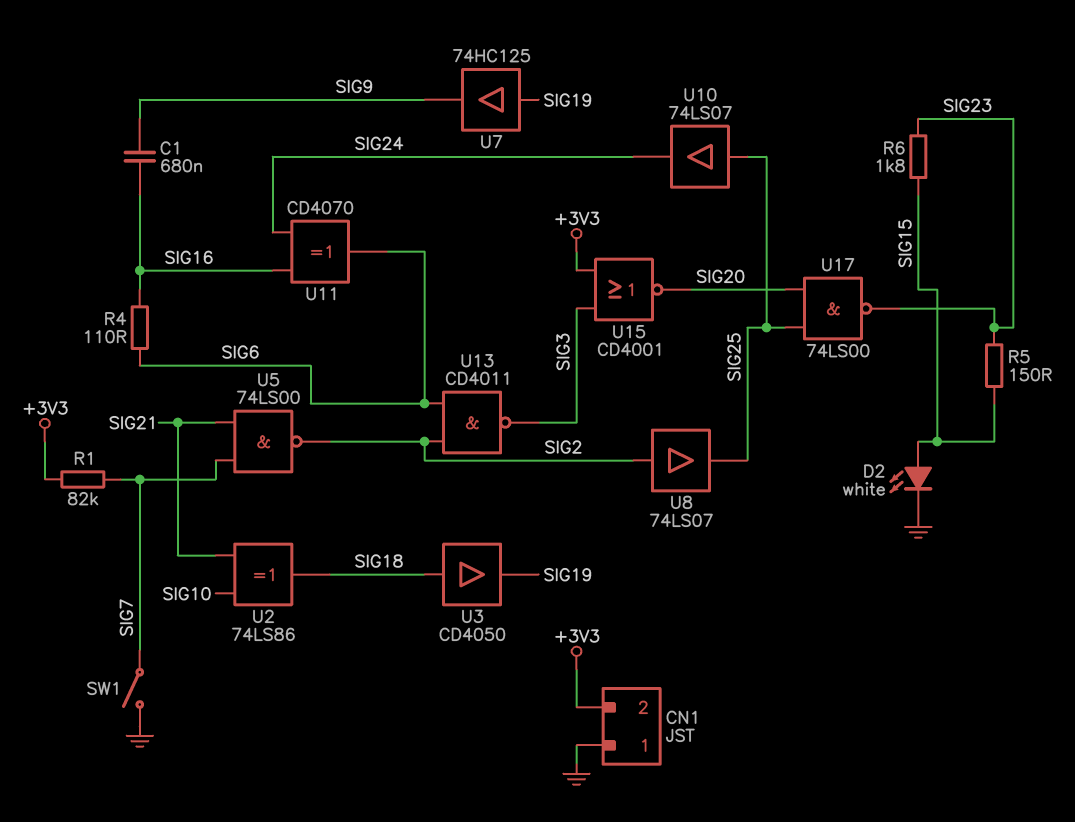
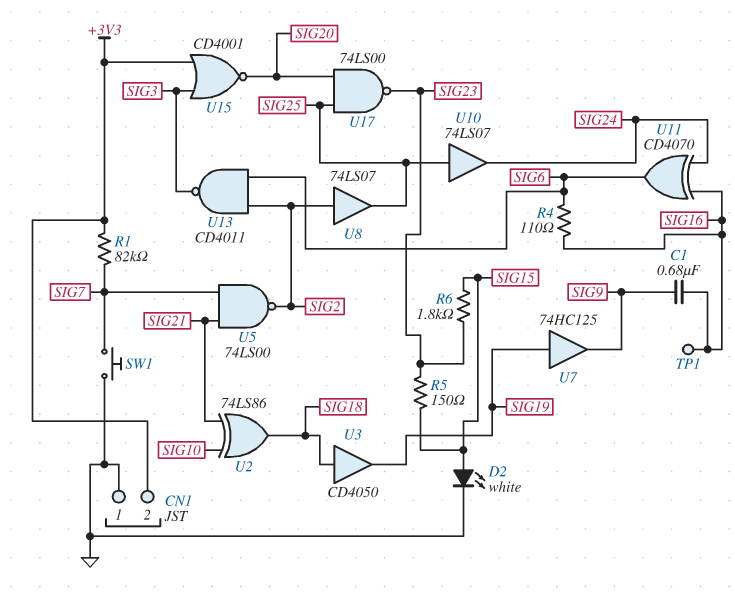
SW1: switch (GND, SIG7) -> button (GND, SIG7)
TP1: none -> test point (SIG16)

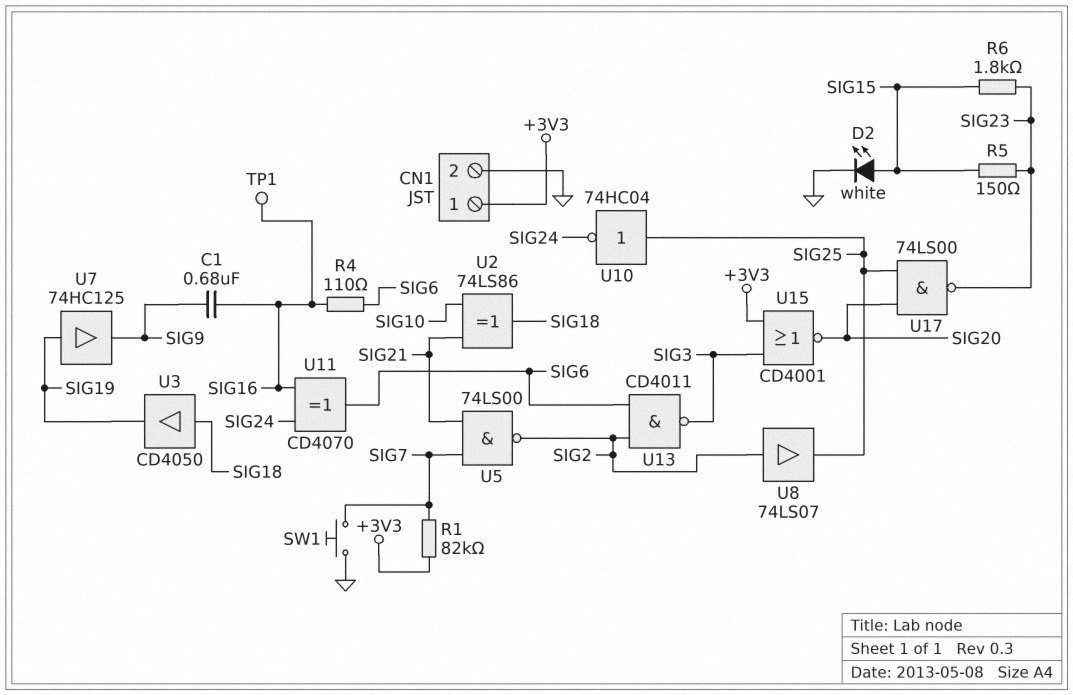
CN1 pin 1: GND -> +3V3
CN1 pin 2: +3V3 -> GND
U10: buffer 74LS07 (in SIG25, out SIG24) -> NOT 74HC04 (in SIG25, out SIG24)

